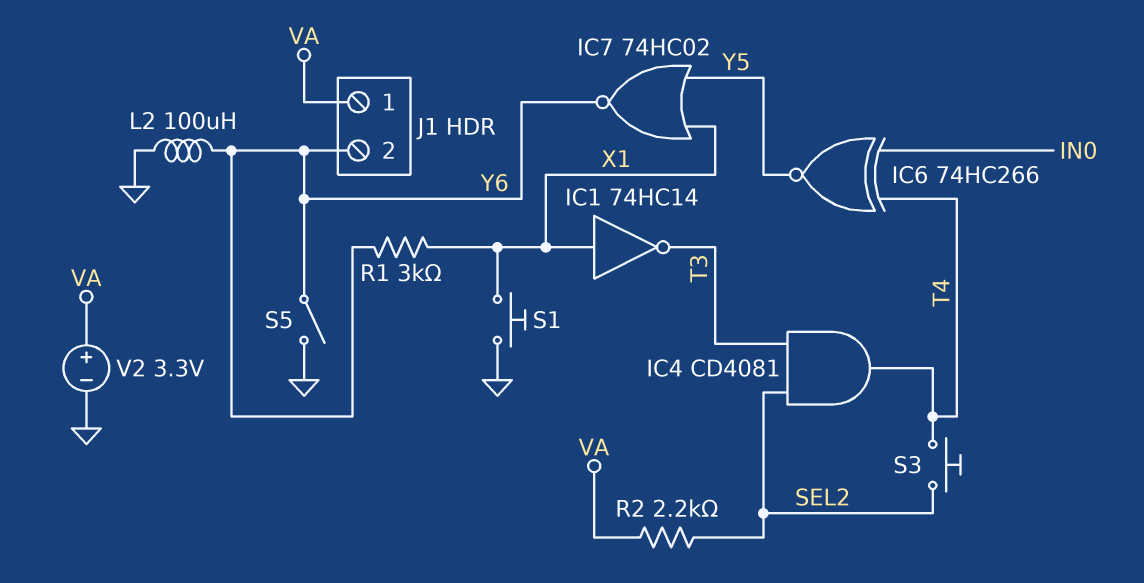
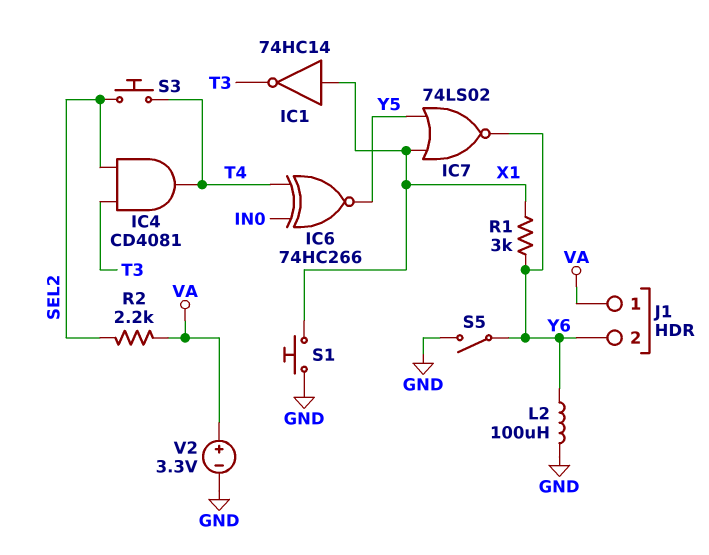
IC7: NOR 74HC02 (in X1, in Y5, out Y6) -> NOR 74LS02 (in X1, in Y5, out Y6)

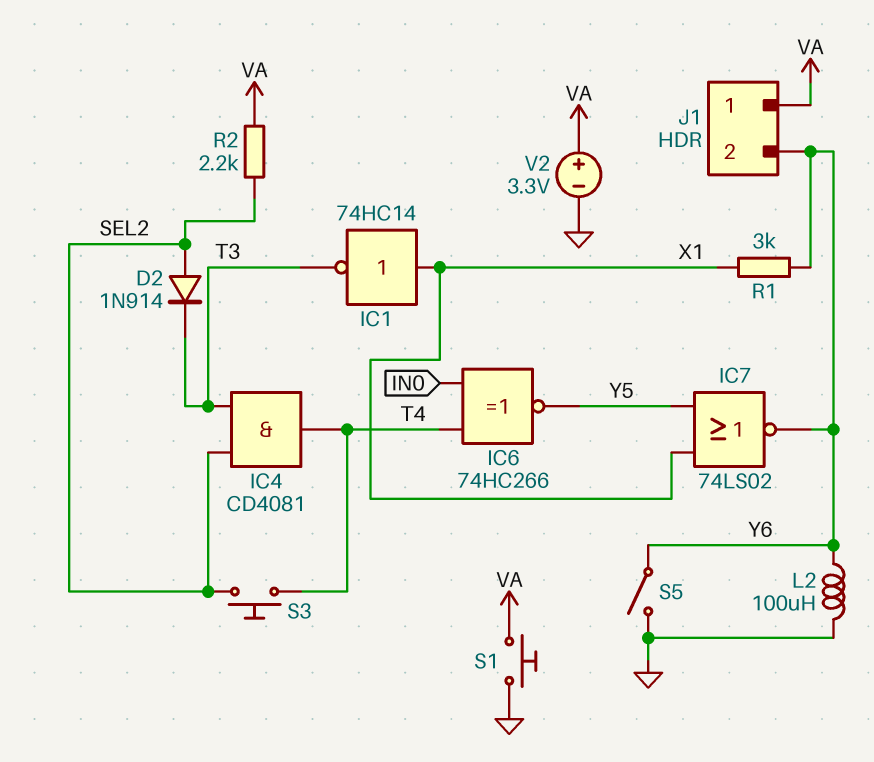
D2: none -> diode 1N914 (A SEL2, K T3)
S1: button (GND, X1) -> button (GND, VA)

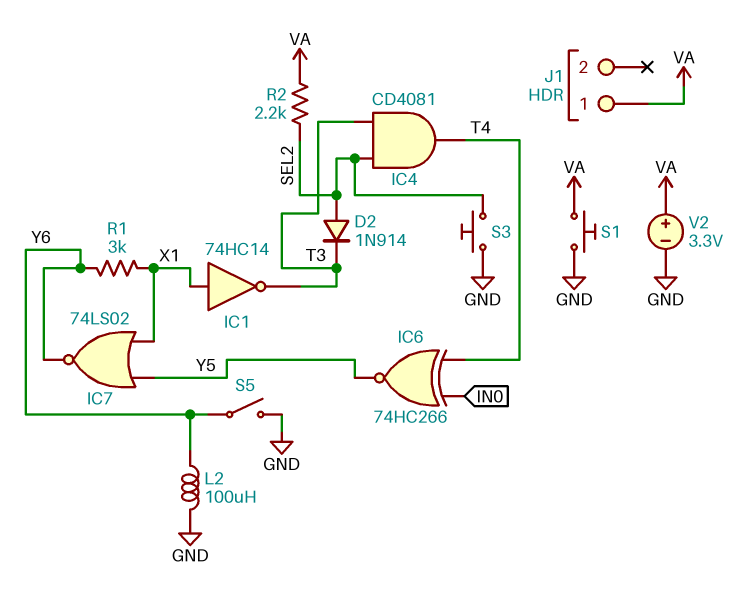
J1 pin 2: Y6 -> none
S3: button (SEL2, T4) -> button (GND, SEL2)

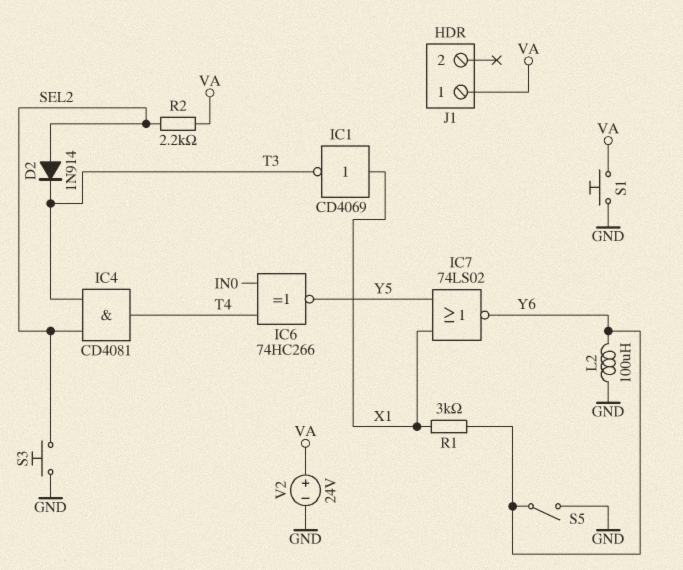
IC1: NOT 74HC14 (in X1, out T3) -> NOT CD4069 (in X1, out T3)
V2: 3.3V (plus VA, minus GND) -> 24V (plus VA, minus GND)

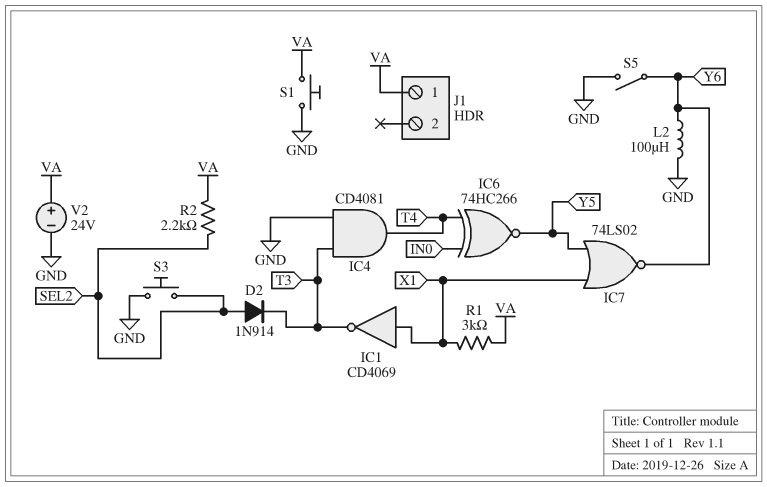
IC4: AND CD4081 (in SEL2, in T3, out T4) -> AND CD4081 (in GND, in T3, out T4)
R1: 3k (X1, Y6) -> 3k (VA, X1)

